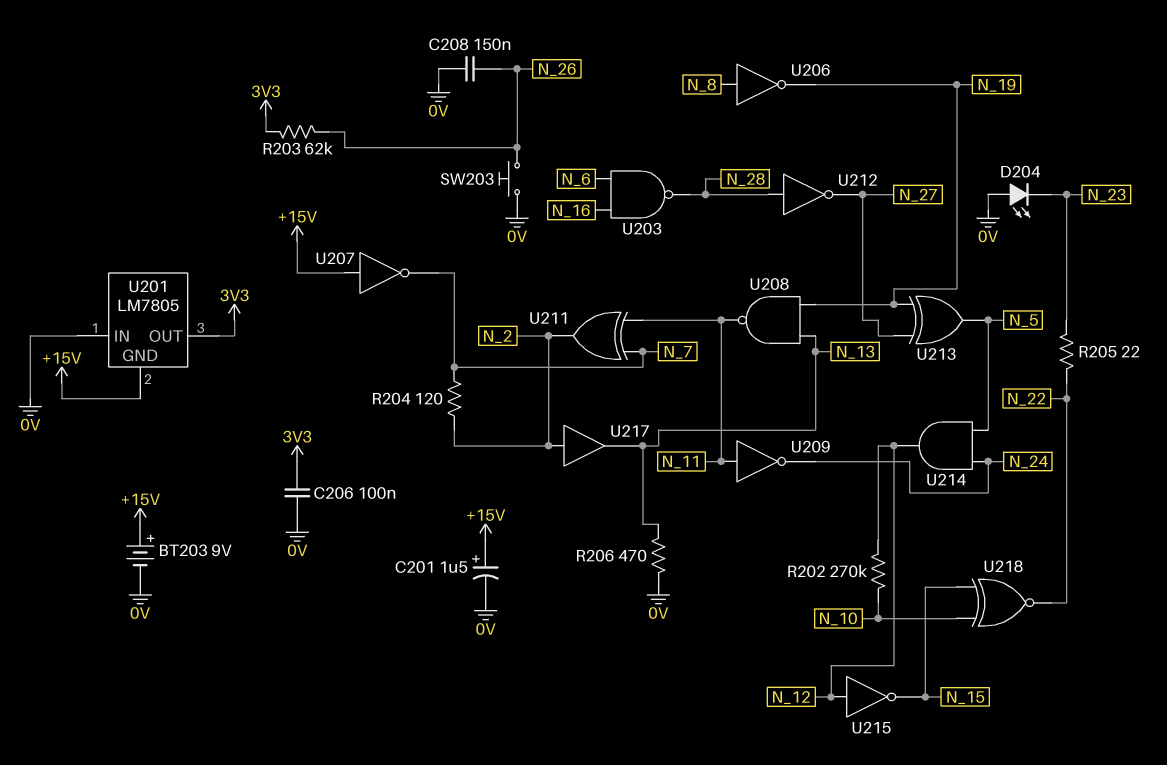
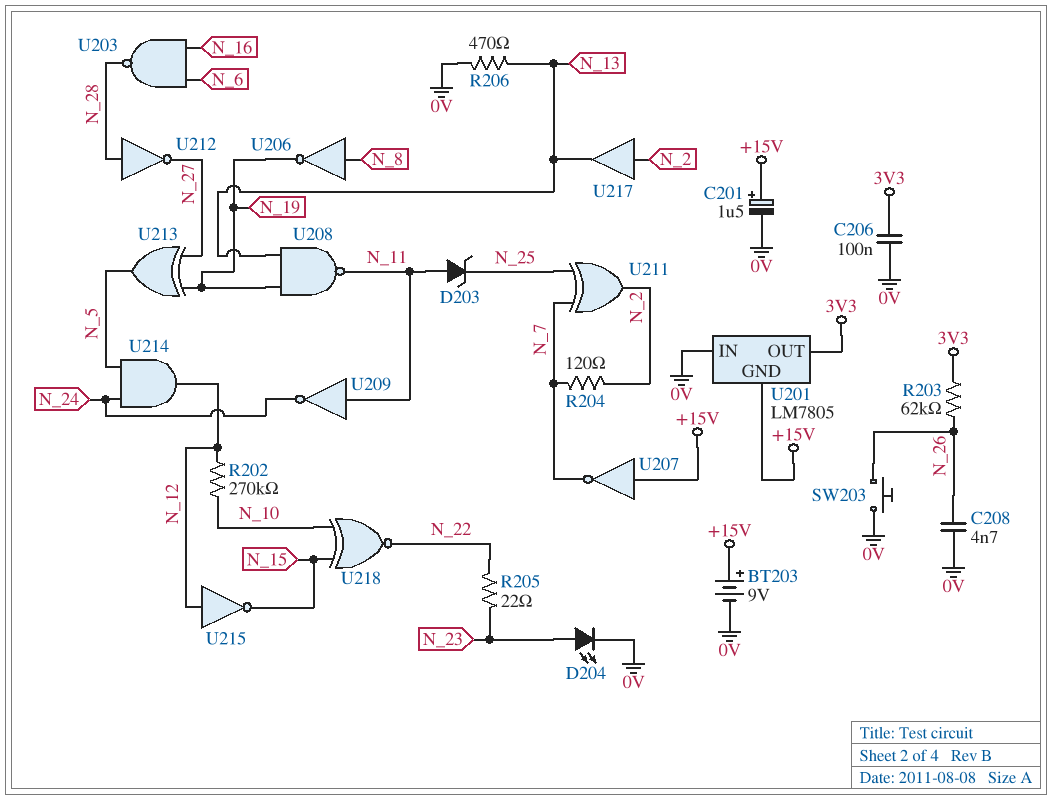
C208: 150nF (0V, N_26) -> 4.7nF (0V, N_26)
D203: none -> zener (A N_11, K N_25)
D204: LED (A 0V, K N_23) -> LED (A N_23, K 0V)
U211: XOR (in N_7, in N_11, out N_2) -> XOR (in N_7, in N_25, out N_2)

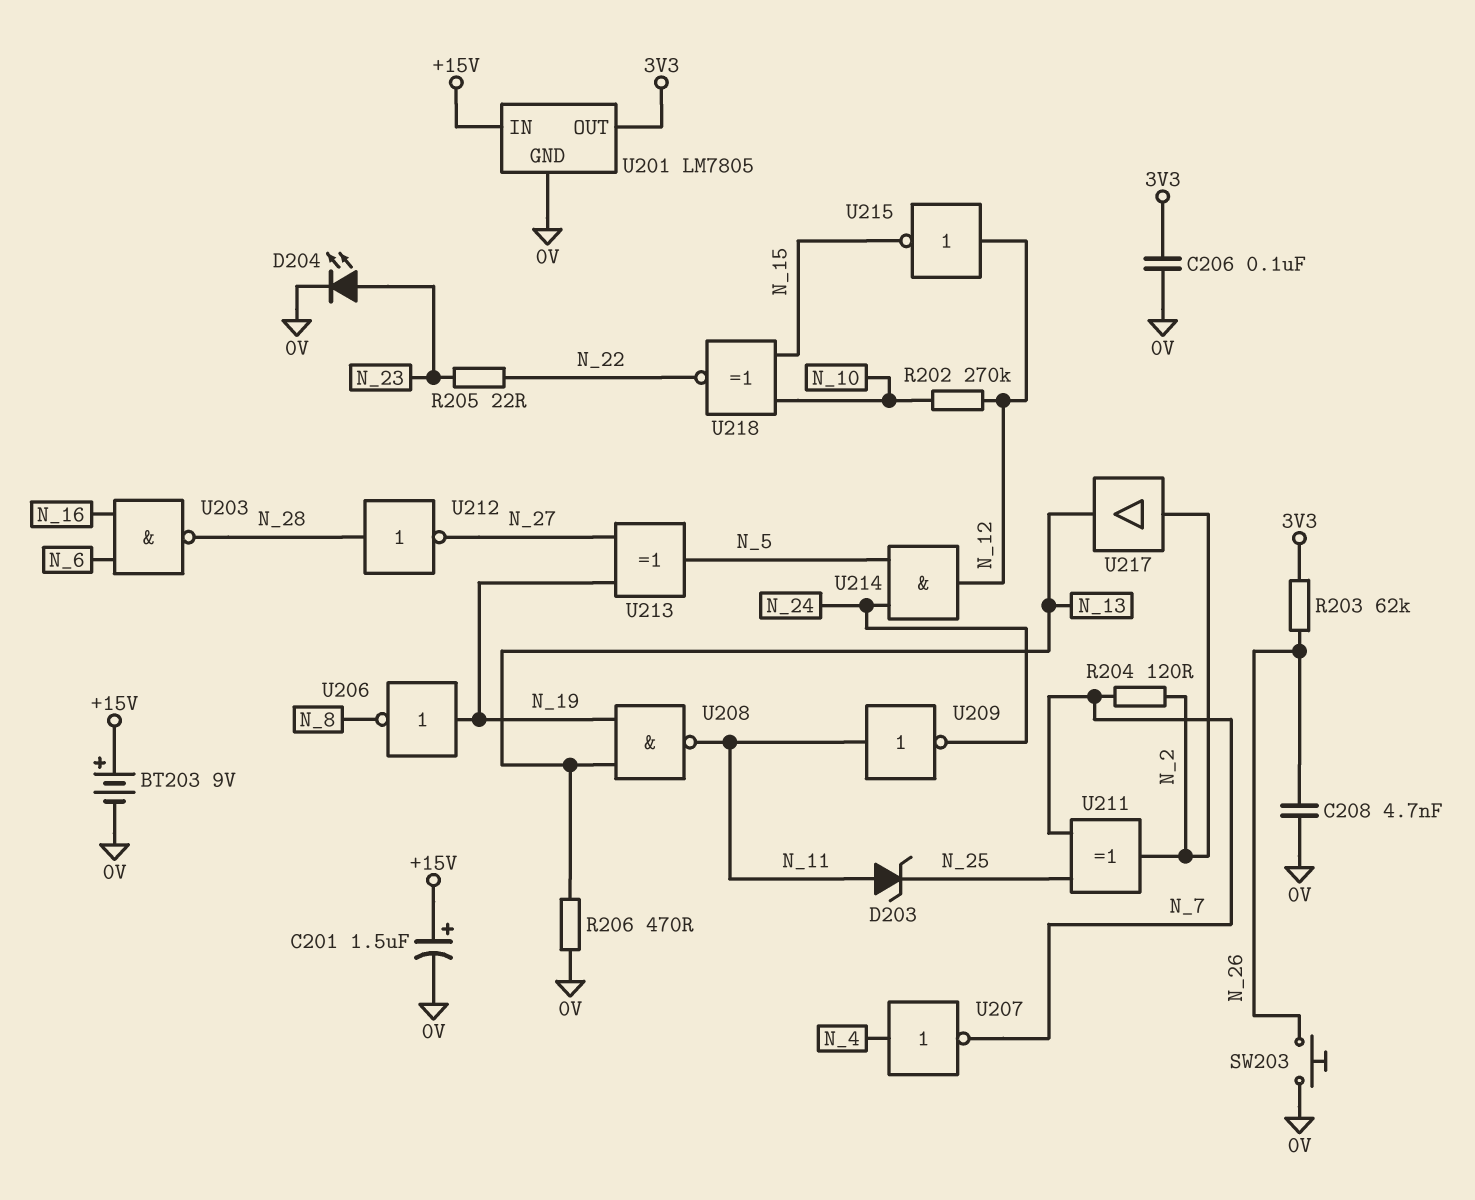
U201 pin GND: +15V -> 0V
U201 pin IN: 0V -> +15V
U206: NOT (in N_8, out N_19) -> NOT (in N_19, out N_8)
U207: NOT (in +15V, out N_7) -> NOT (in N_4, out N_7)

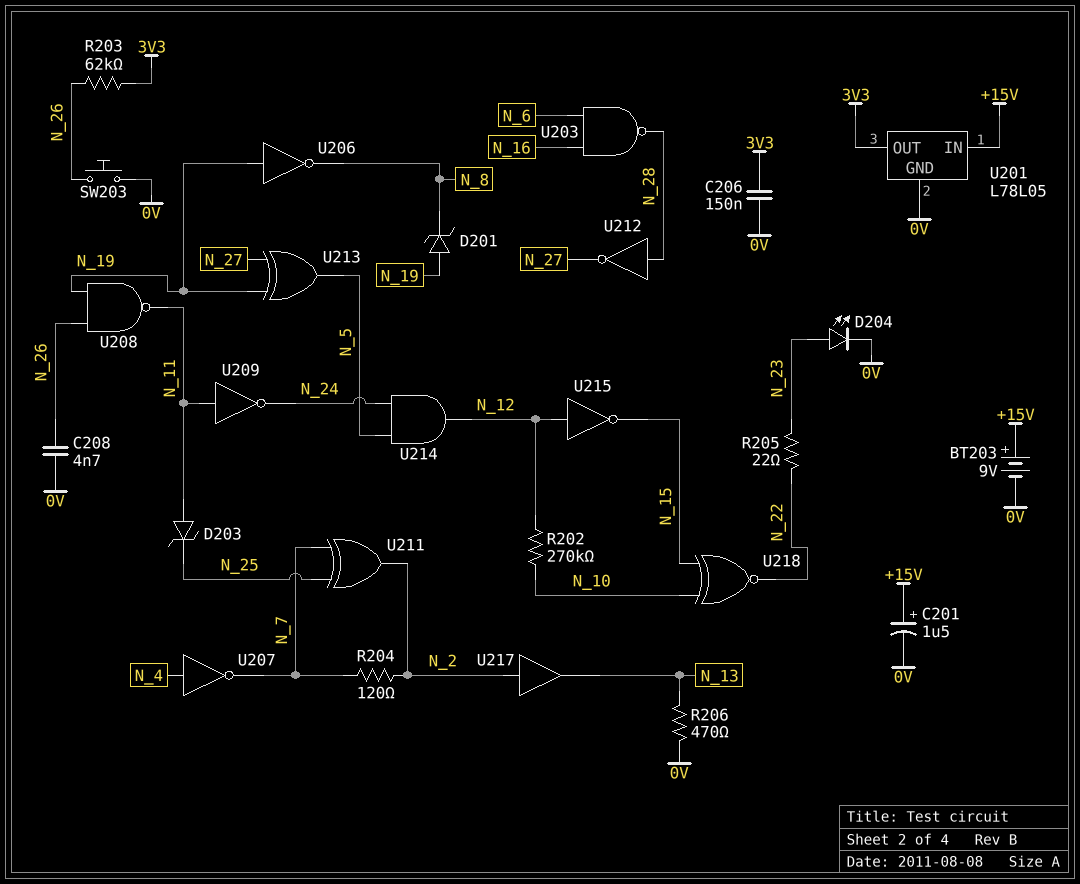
C206: 100nF (0V, 3V3) -> 150nF (0V, 3V3)
D201: none -> zener (A N_19, K N_8)
U201: LM7805 -> L78L05
U208: NAND (in N_13, in N_19, out N_11) -> NAND (in N_19, in N_26, out N_11)

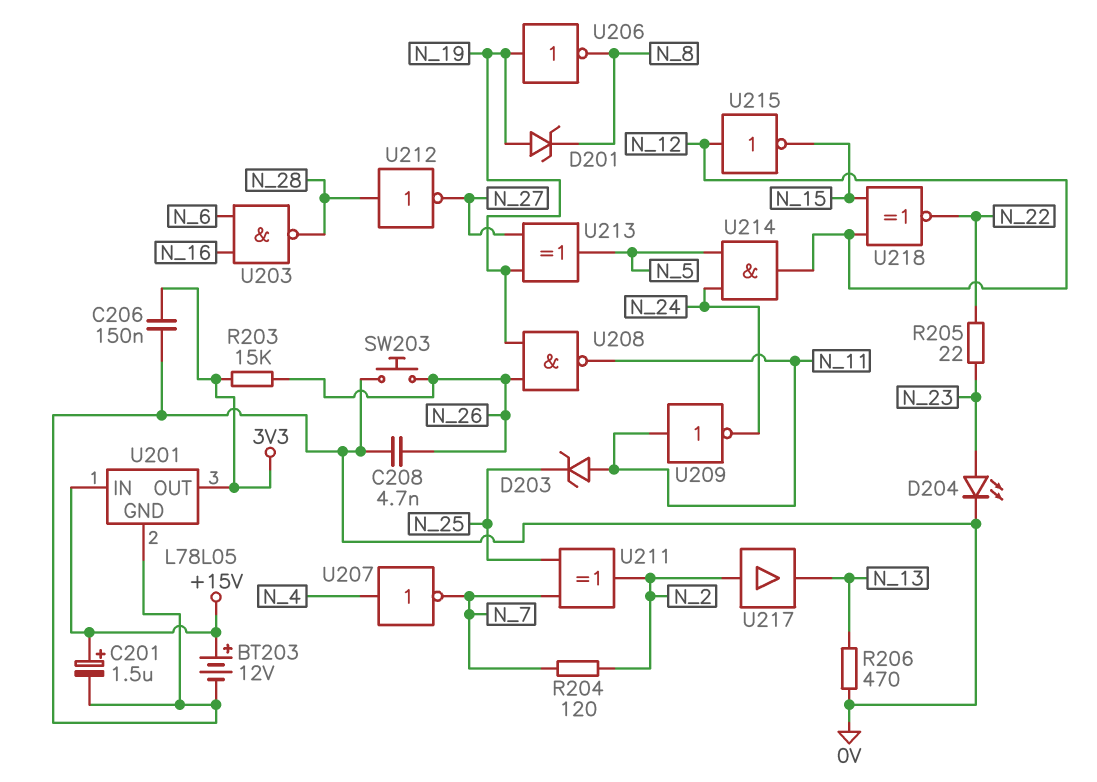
BT203: 9V (plus +15V, minus 0V) -> 12V (plus +15V, minus 0V)
R202: 270k (N_10, N_12) -> none
R203: 62k (3V3, N_26) -> 15k (3V3, N_26)
U218: XNOR (in N_10, in N_15, out N_22) -> XNOR (in N_12, in N_15, out N_22)

